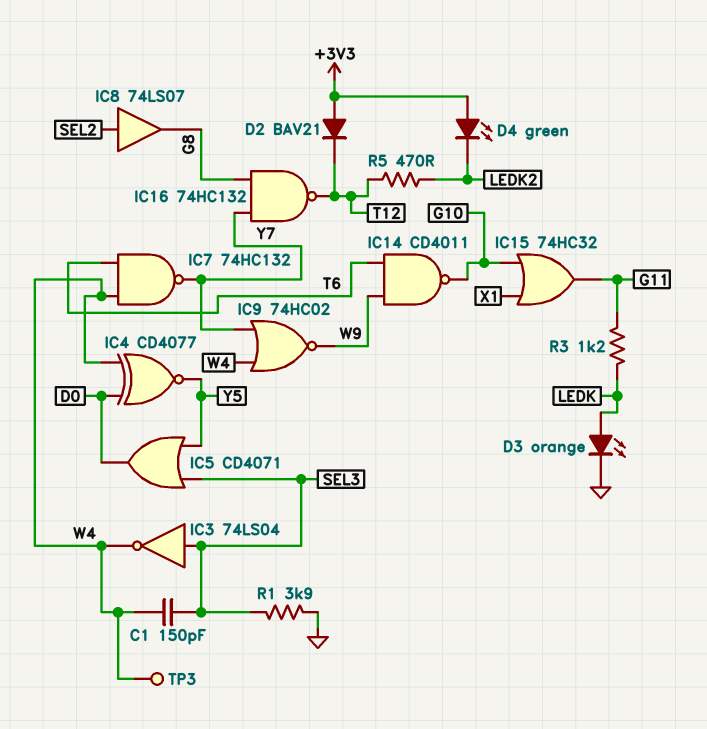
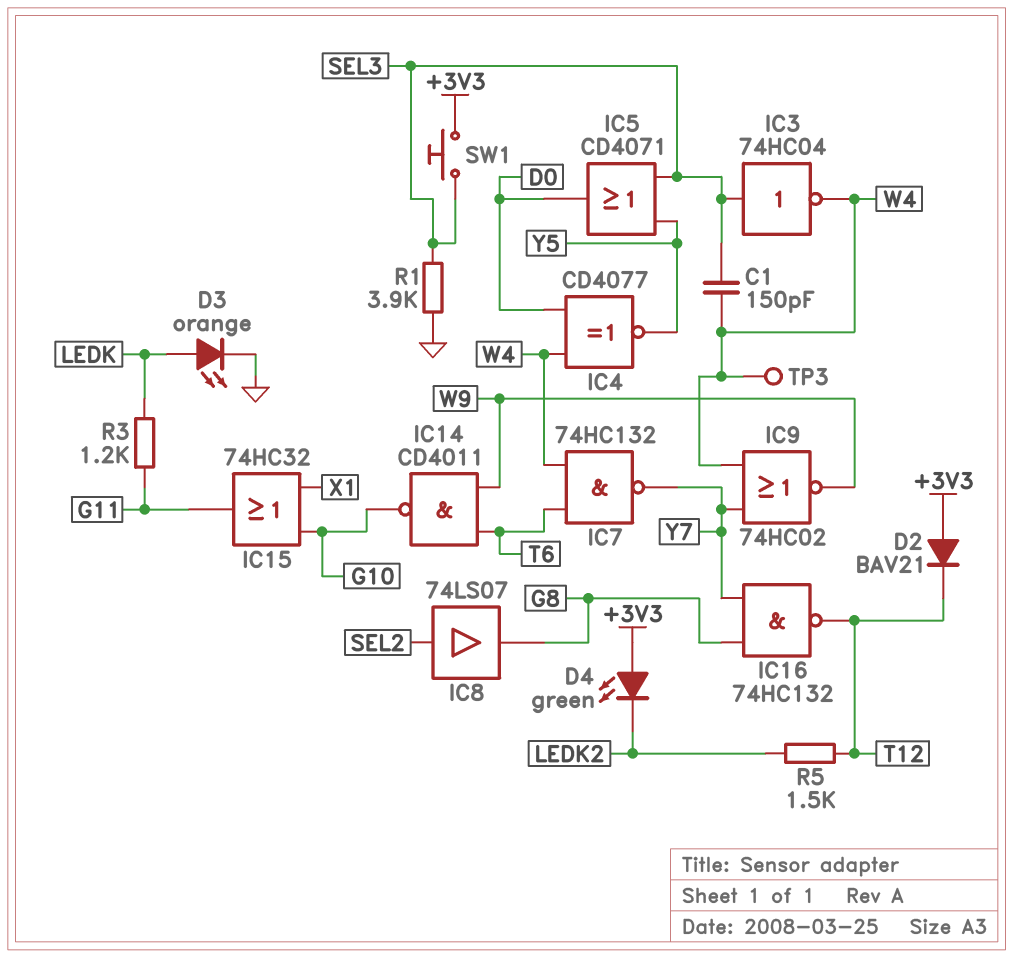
IC3: NOT 74LS04 (in SEL3, out W4) -> NOT 74HC04 (in SEL3, out W4)
R5: 470 (LEDK2, T12) -> 1.5k (LEDK2, T12)
SW1: none -> button (+3V3, SEL3)

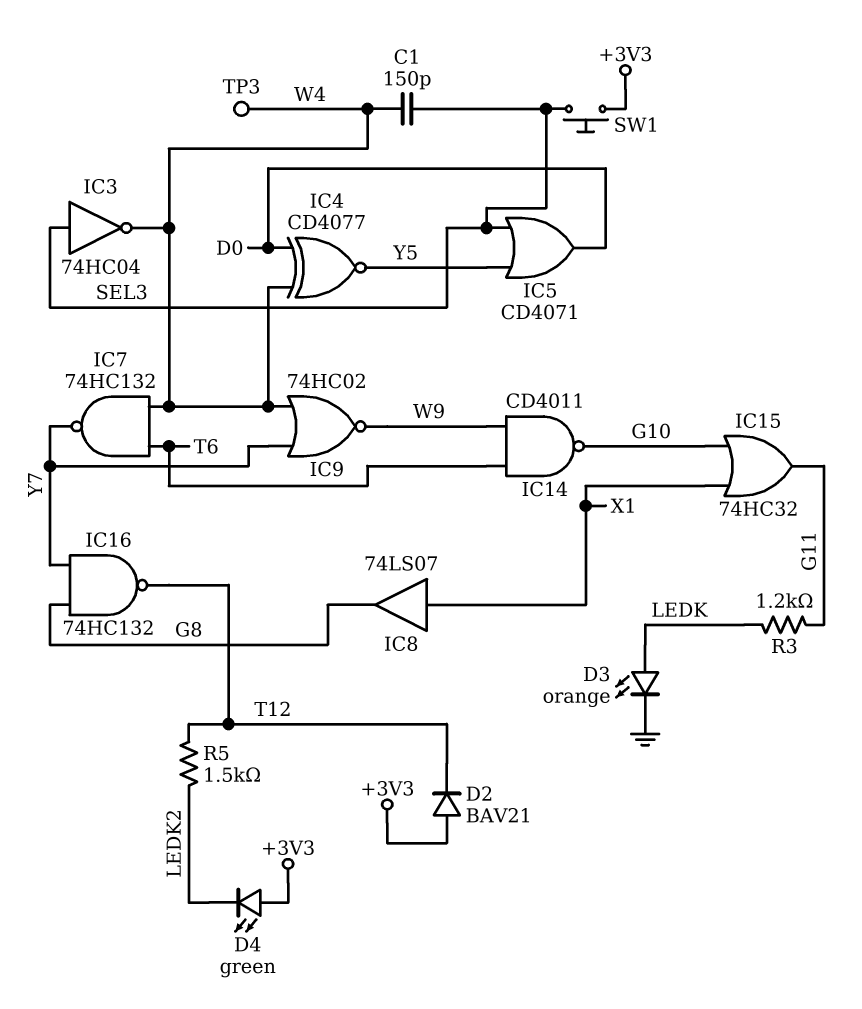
IC8: buffer 74LS07 (in SEL2, out G8) -> buffer 74LS07 (in X1, out G8)
R1: 3.9k (GND, SEL3) -> none

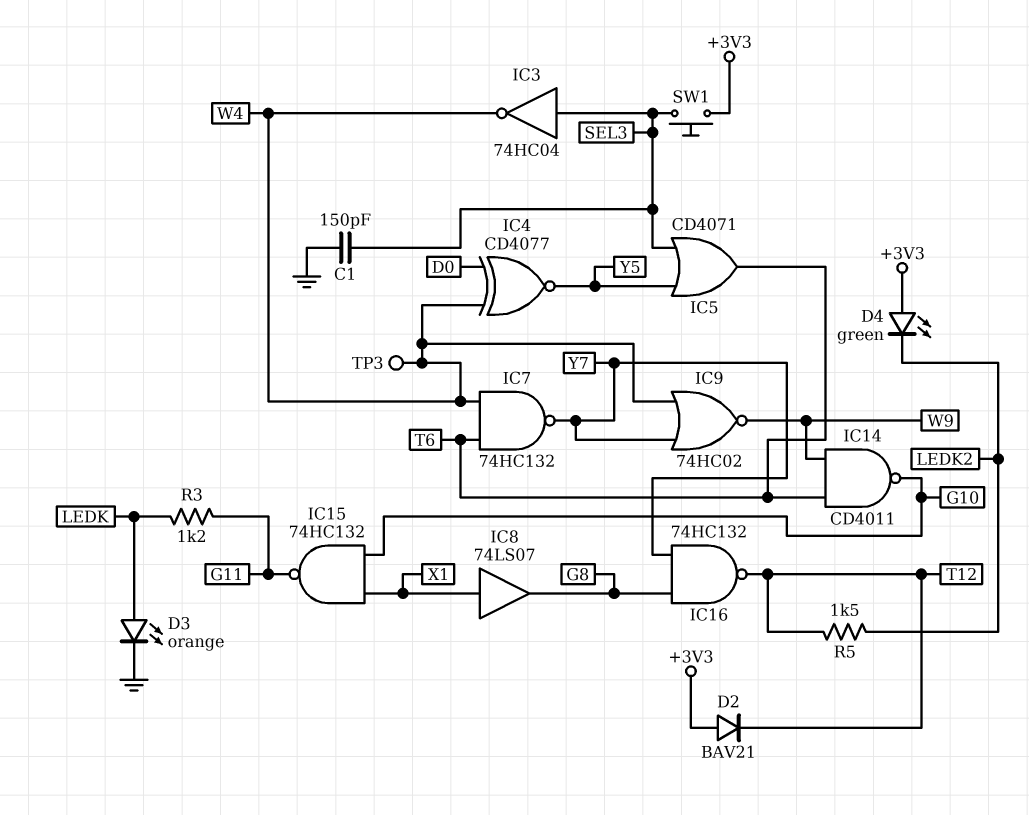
C1: 150pF (SEL3, W4) -> 150pF (GND, SEL3)
IC5: OR CD4071 (in SEL3, in Y5, out D0) -> OR CD4071 (in SEL3, in Y5, out T6)
IC15: OR 74HC32 (in G10, in X1, out G11) -> NAND 74HC132 (in G10, in X1, out G11)

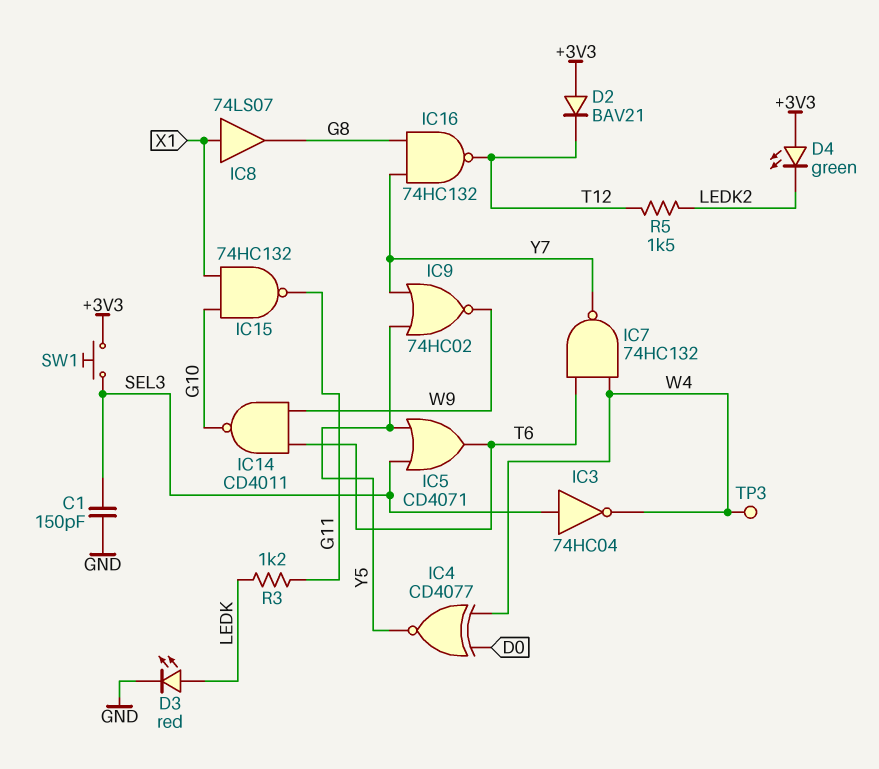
D3: LED orange (A LEDK, K GND) -> LED red (A LEDK, K GND)
IC9: NOR 74HC02 (in W4, in Y7, out W9) -> NOR 74HC02 (in Y5, in Y7, out W9)

